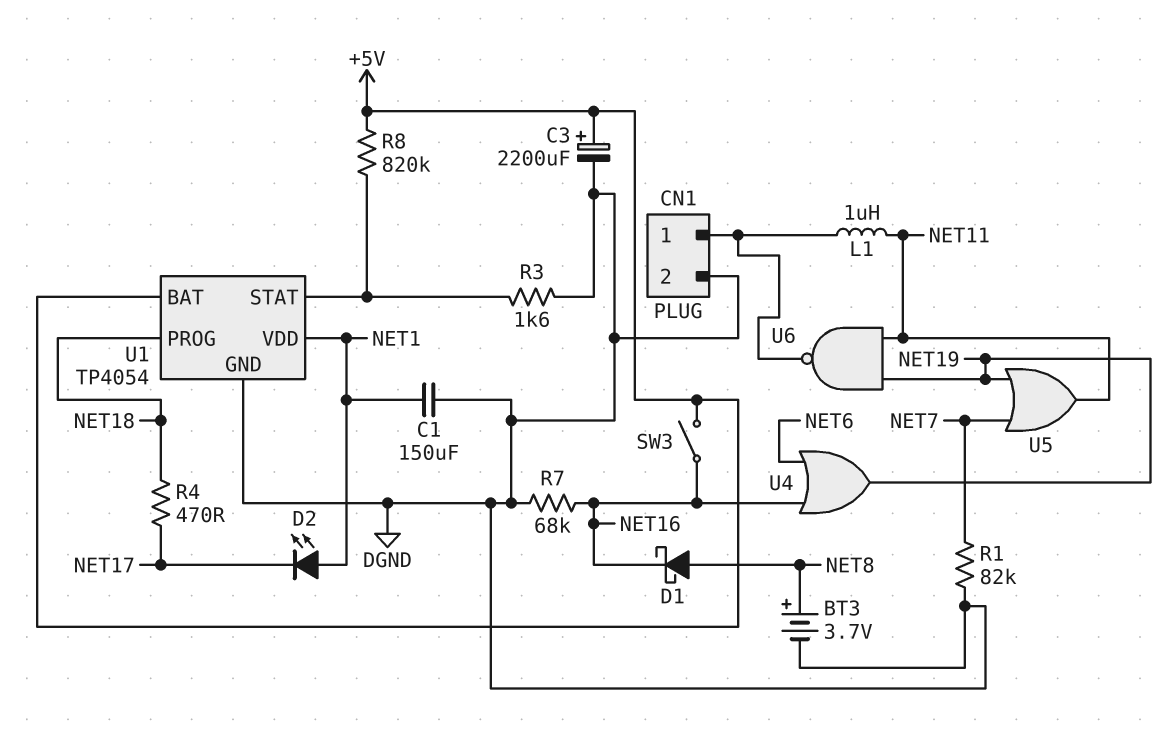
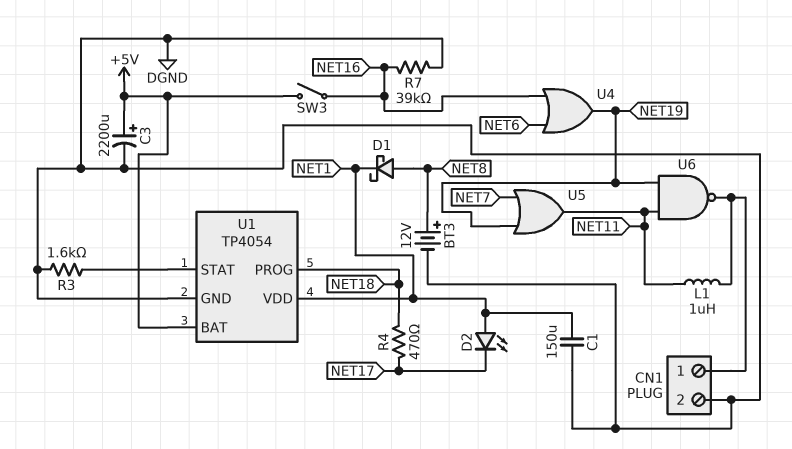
BT3: 3.7V (plus NET8, minus DGND) -> 12V (plus NET8, minus DGND)
D1: schottky (A NET8, K NET16) -> schottky (A NET8, K NET1)
R1: 82k (DGND, NET7) -> none
R7: 68k (DGND, NET16) -> 39k (DGND, NET16)
R8: 820k (+5V, U1/STAT) -> none

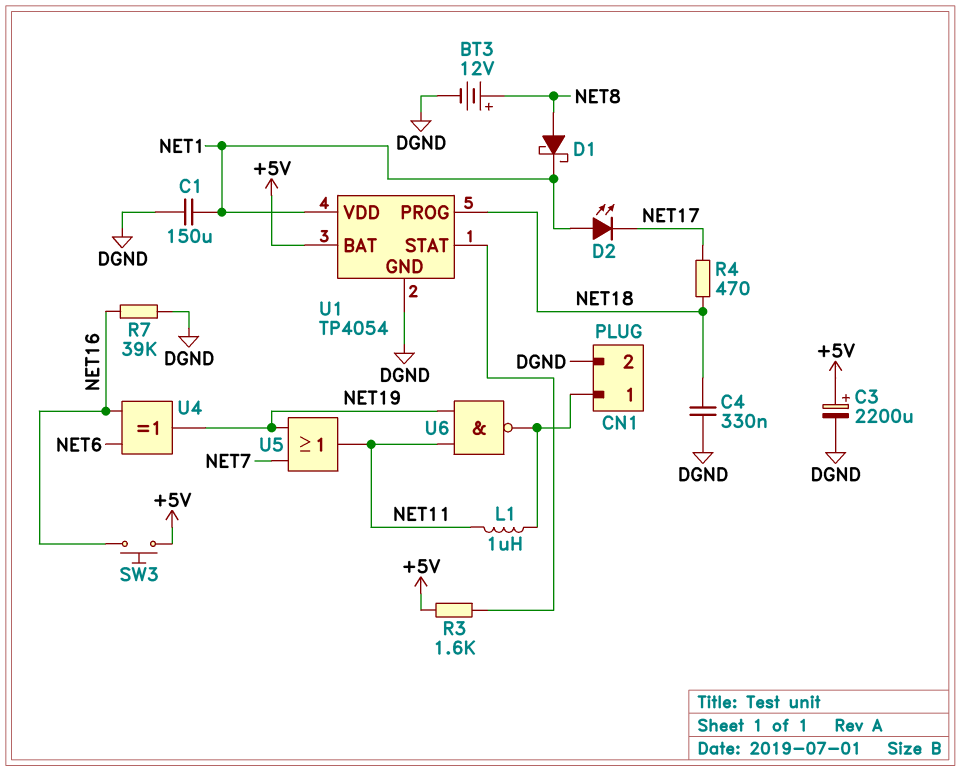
C4: none -> 330nF (DGND, NET18)
R3: 1.6k (DGND, U1/STAT) -> 1.6k (+5V, U1/STAT)
SW3: switch (+5V, NET16) -> button (+5V, NET16)
U4: OR (in NET6, in NET16, out NET19) -> XOR (in NET6, in NET16, out NET19)

